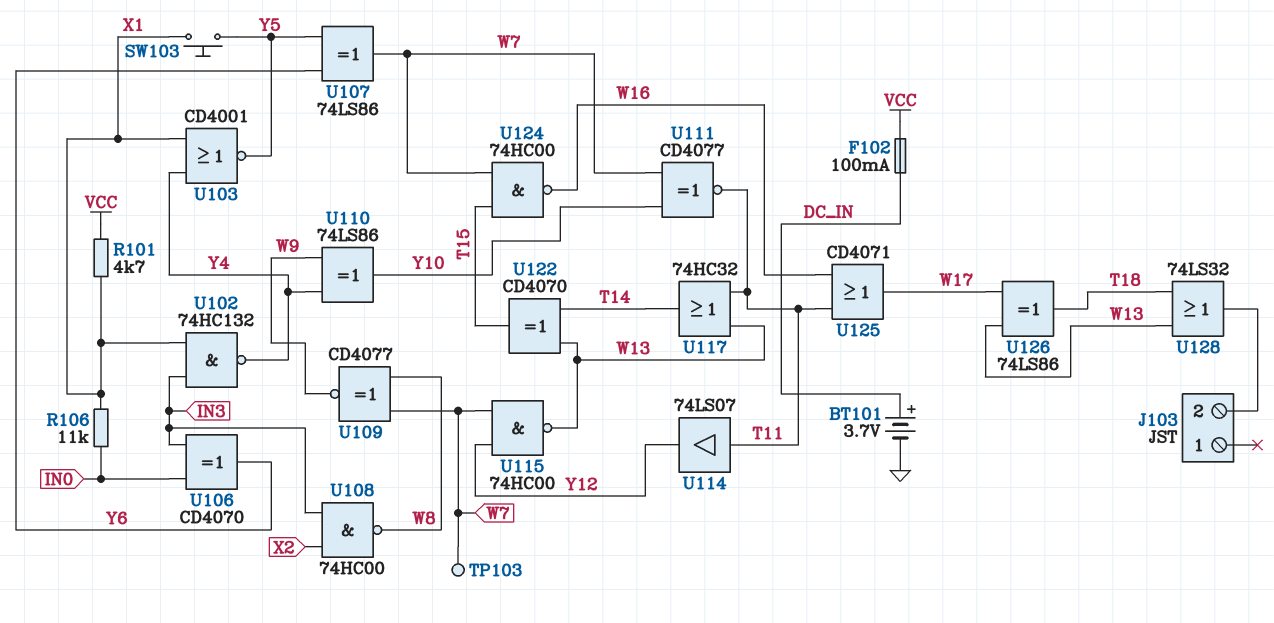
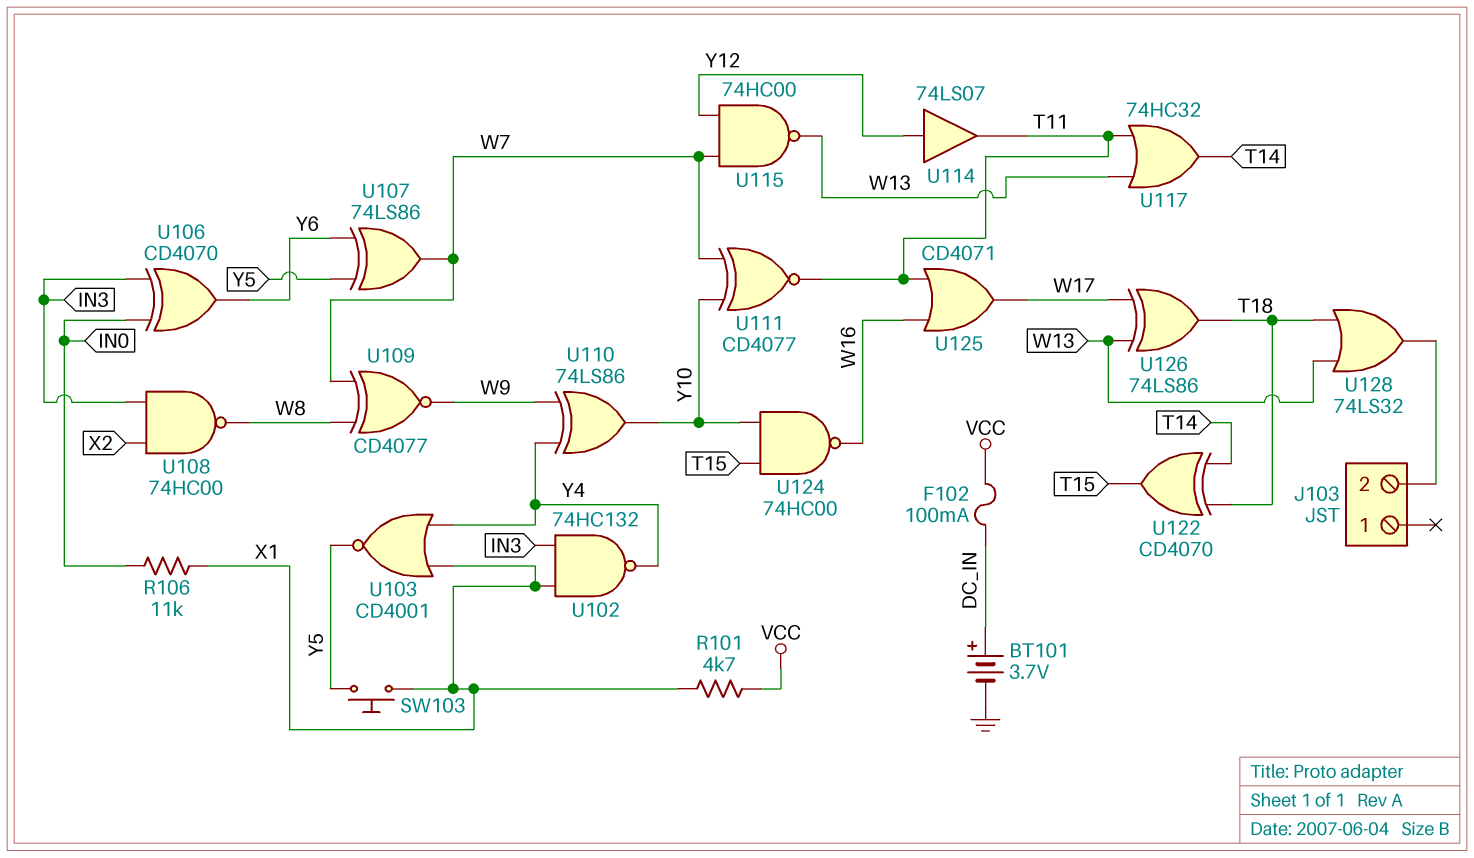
TP103: test point (W7) -> none
U114: buffer 74LS07 (in T11, out Y12) -> buffer 74LS07 (in Y12, out T11)
U122: XOR CD4070 (in T14, in W13, out T15) -> XOR CD4070 (in T14, in T18, out T15)
U124: NAND 74HC00 (in T15, in W7, out W16) -> NAND 74HC00 (in T15, in Y10, out W16)

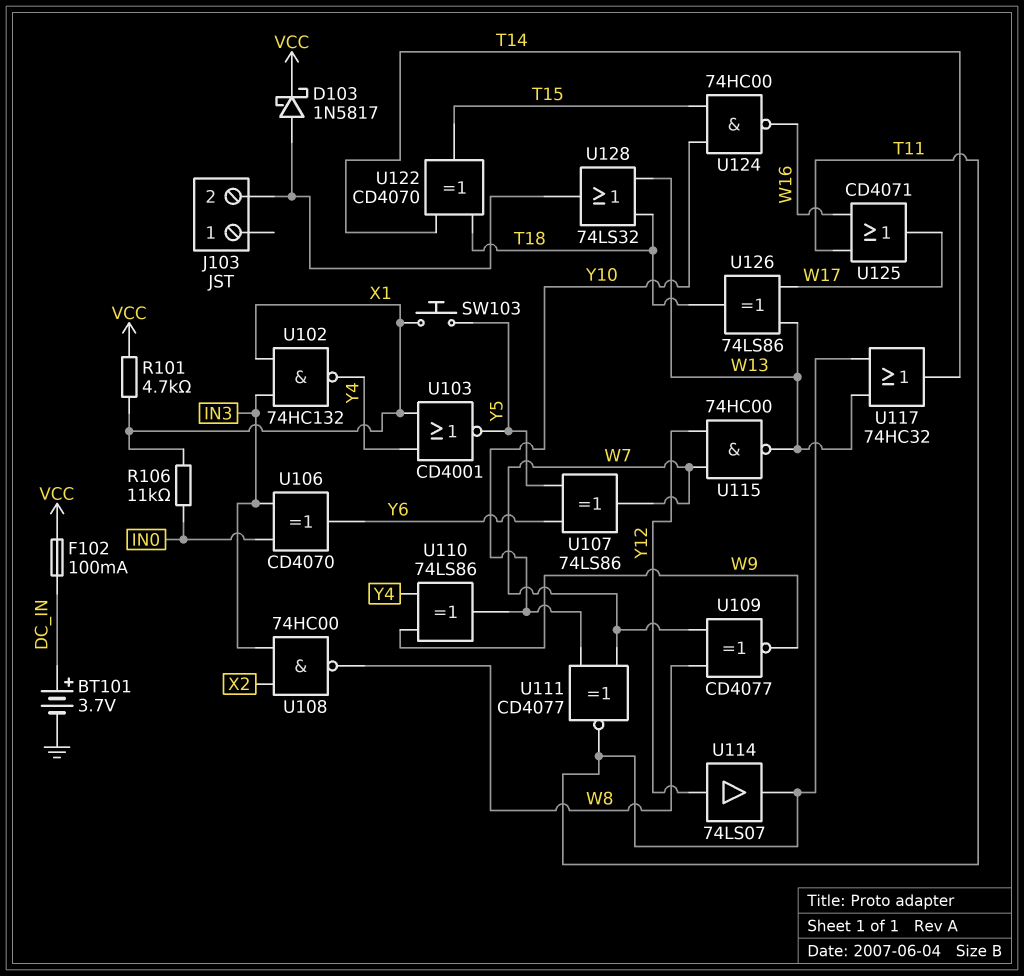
D103: none -> schottky 1N5817 (A J103/2, K VCC)

